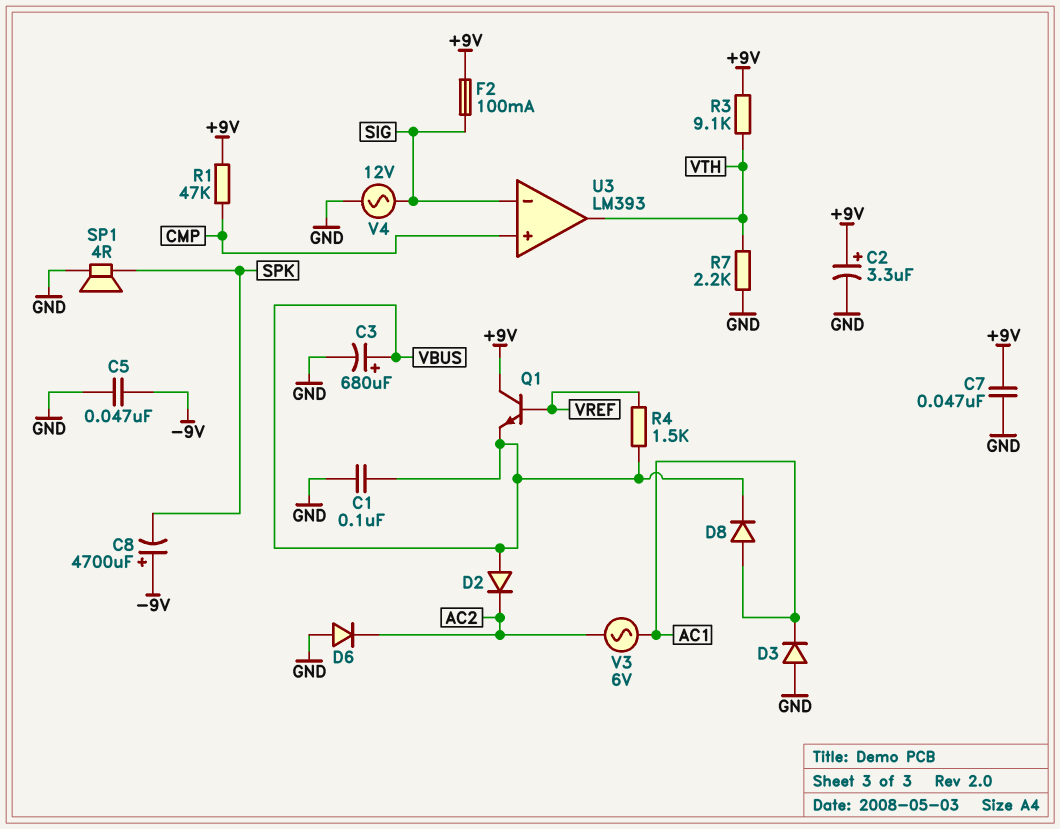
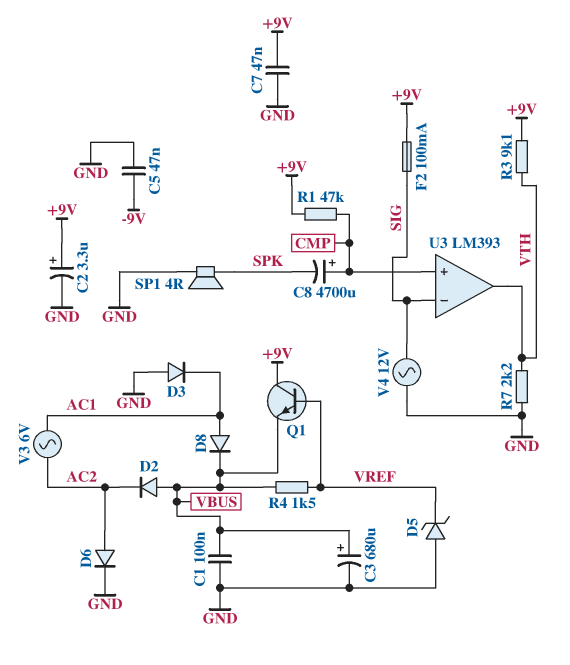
C8: 4700uF (plus -9V, minus SPK) -> 4700uF (plus CMP, minus SPK)
D5: none -> zener (A GND, K VREF)
D6: diode (A GND, K AC2) -> diode (A AC2, K GND)

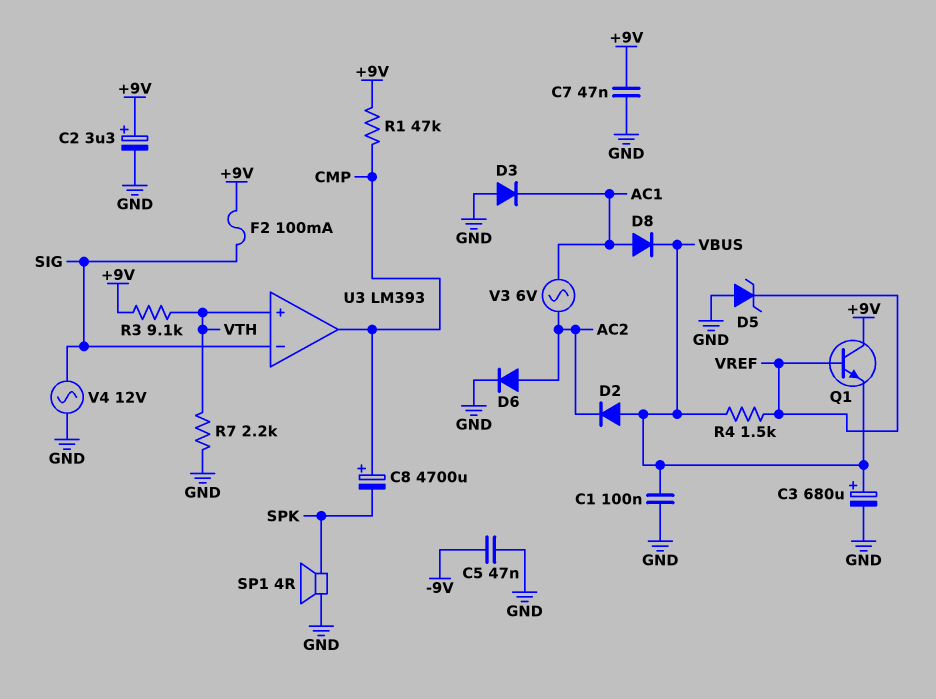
U3 pin in+: CMP -> VTH
U3 pin out: VTH -> CMP

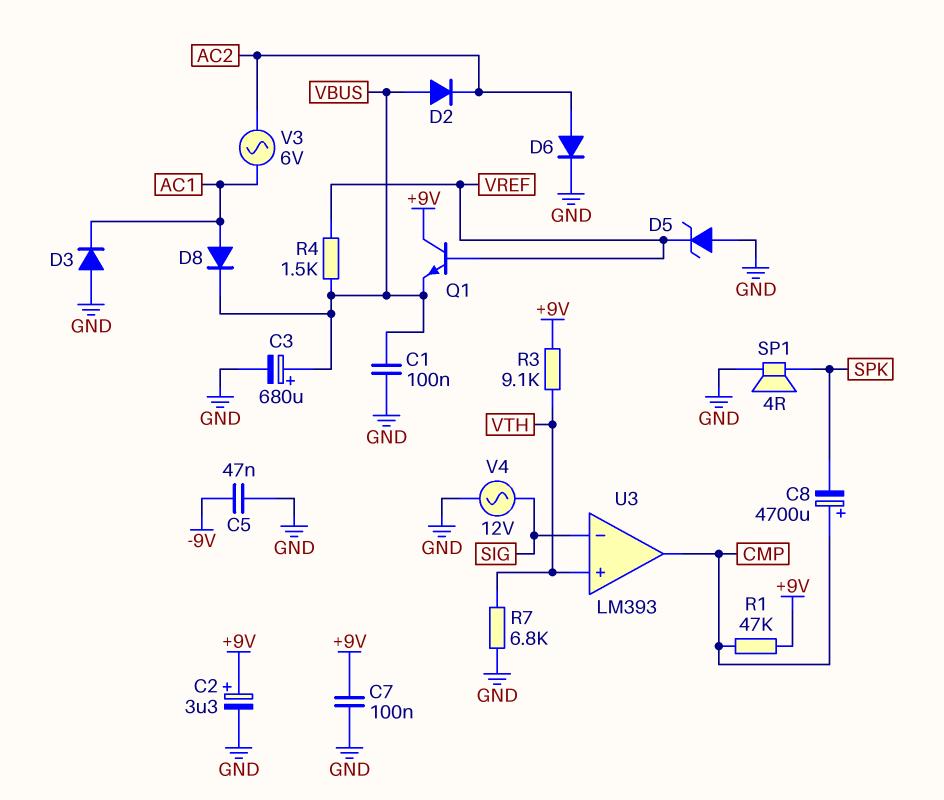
C7: 47nF (+9V, GND) -> 100nF (+9V, GND)
F2: 100mA (+9V, SIG) -> none
R7: 2.2k (GND, VTH) -> 6.8k (GND, VTH)

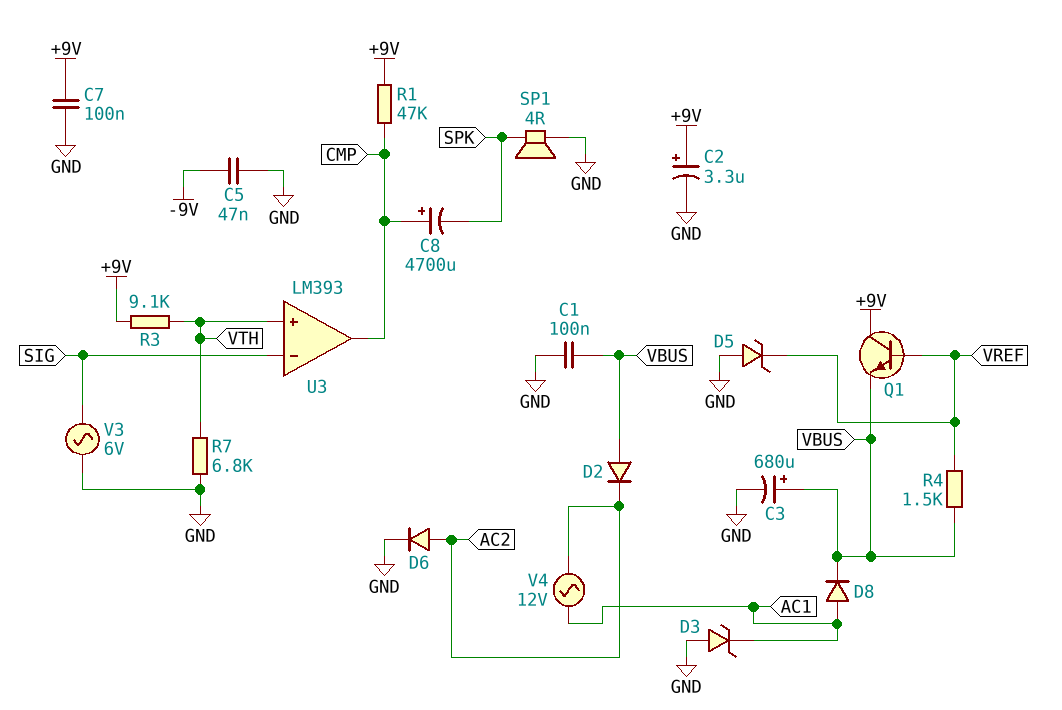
D3: diode (A GND, K AC1) -> zener (A GND, K AC1)
V3: AC 6V (AC1, AC2) -> AC 6V (GND, SIG)
V4: AC 12V (GND, SIG) -> AC 12V (AC1, AC2)

